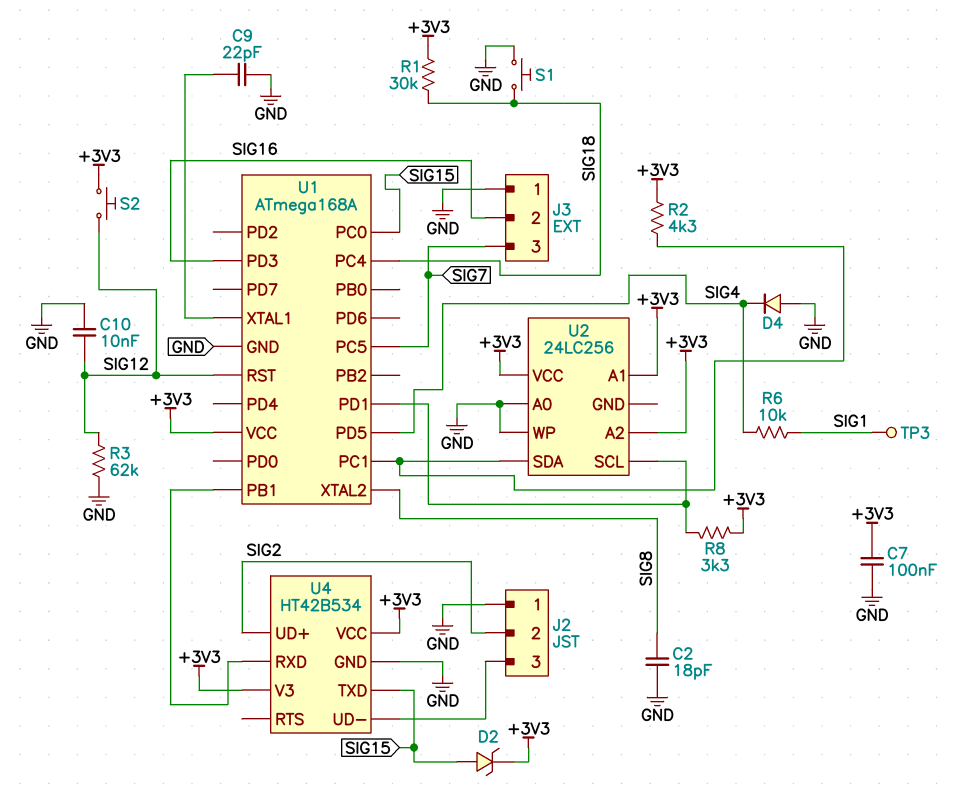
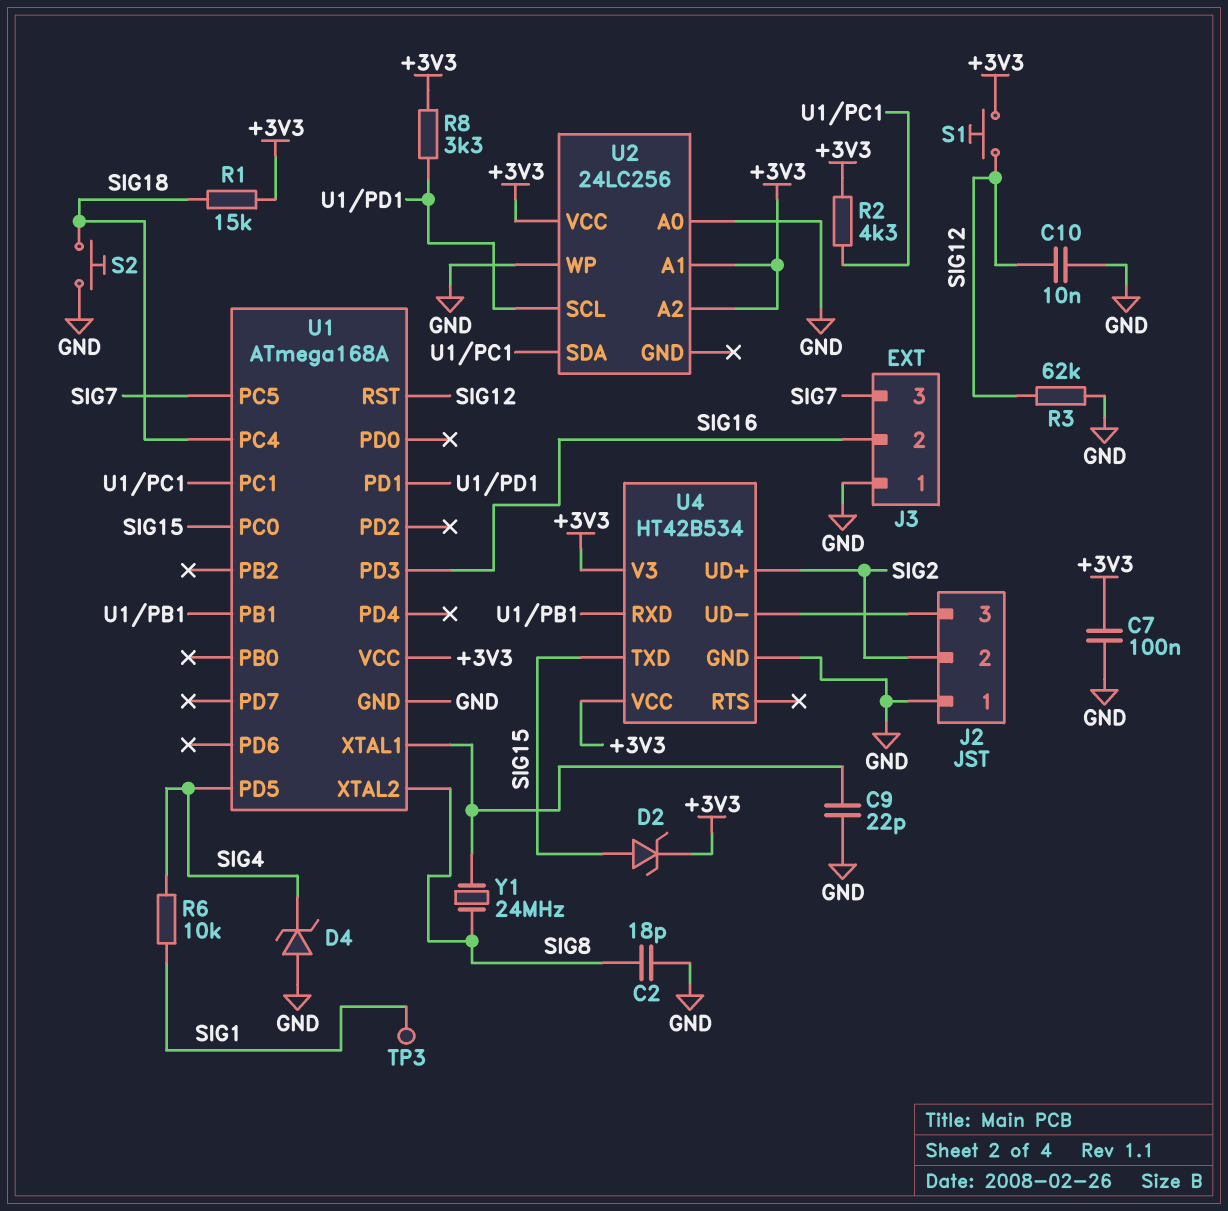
D4: diode (A GND, K SIG4) -> zener (A GND, K SIG4)
R1: 30k (+3V3, SIG18) -> 15k (+3V3, SIG18)
S1: button (GND, SIG18) -> button (+3V3, SIG12)
S2: button (+3V3, SIG12) -> button (GND, SIG18)
Y1: none -> 24MHz (SIG8, U1/XTAL1)

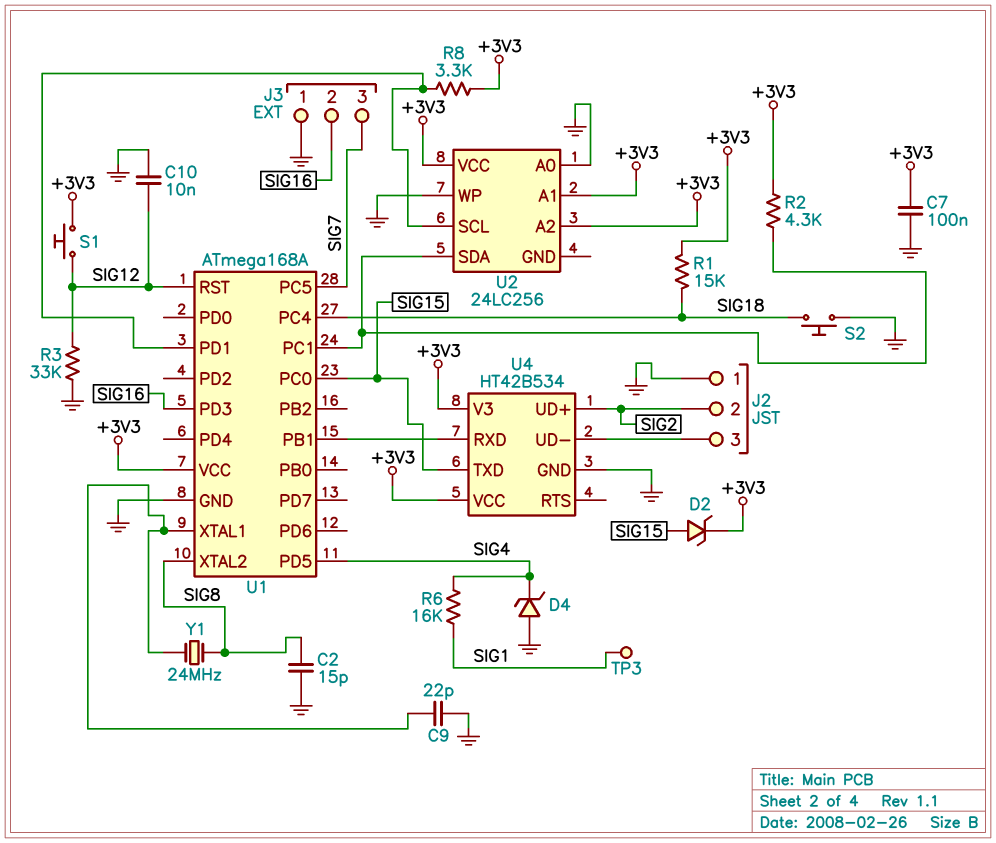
C2: 18pF (GND, SIG8) -> 15pF (GND, SIG8)
R3: 62k (GND, SIG12) -> 33k (GND, SIG12)
R6: 10k (SIG1, SIG4) -> 16k (SIG1, SIG4)

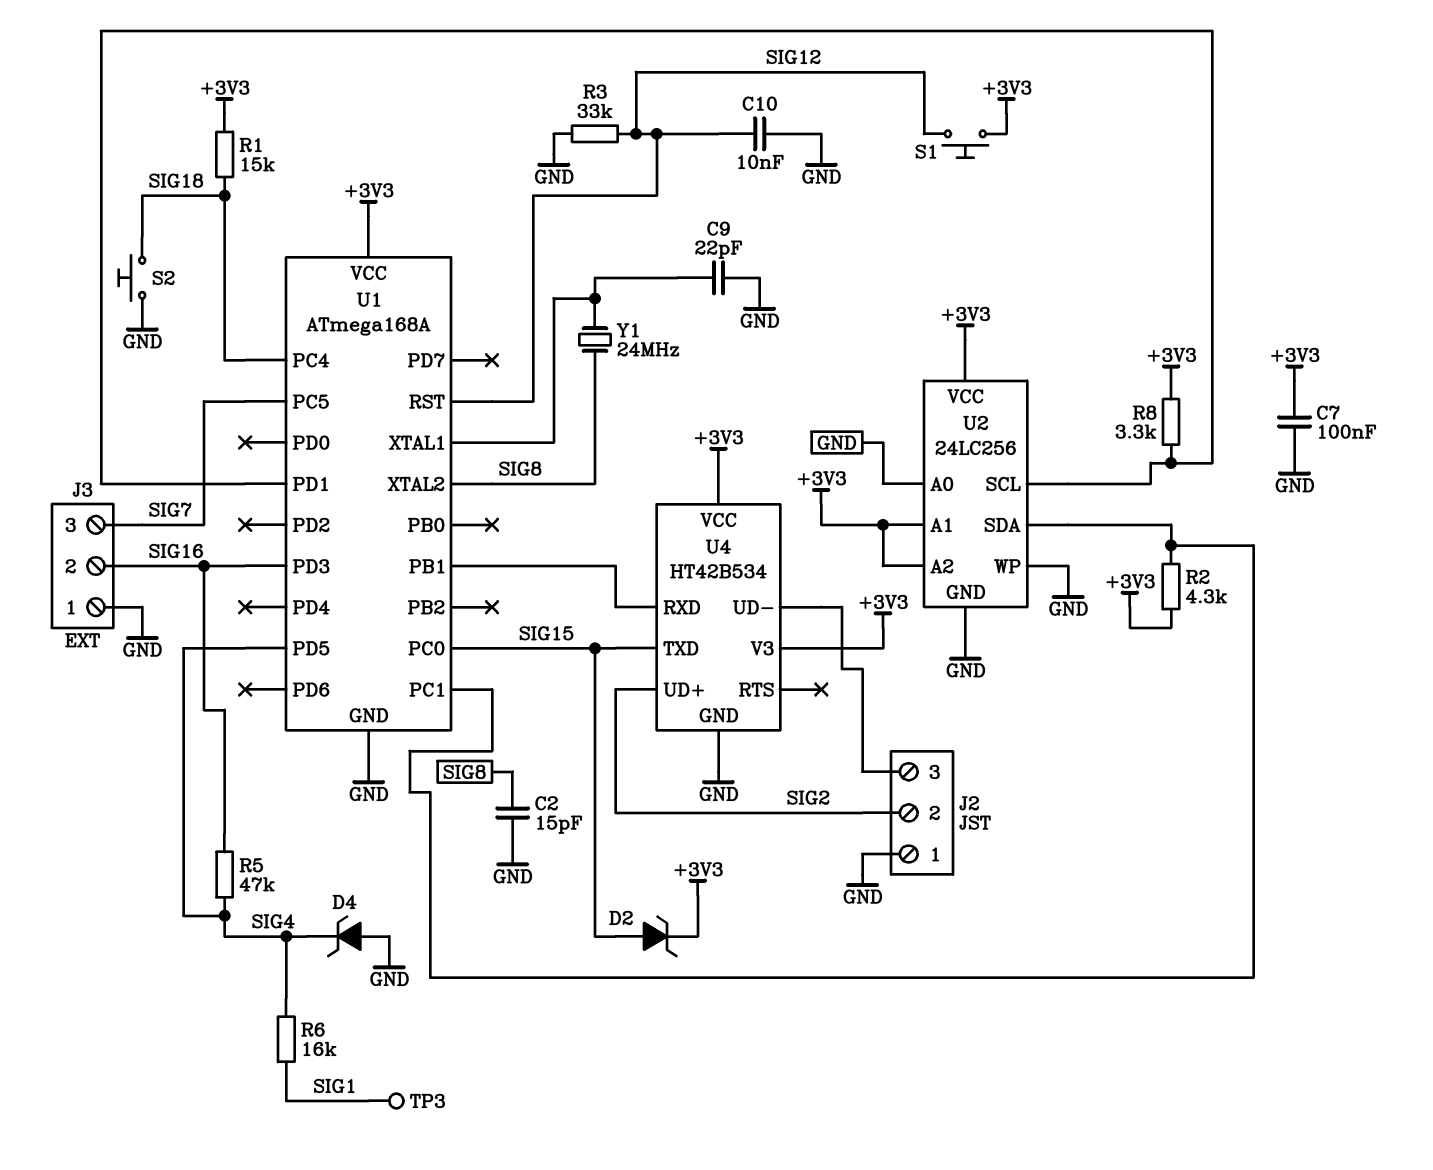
R5: none -> 47k (SIG4, SIG16)
U2 pin GND: none -> GND

